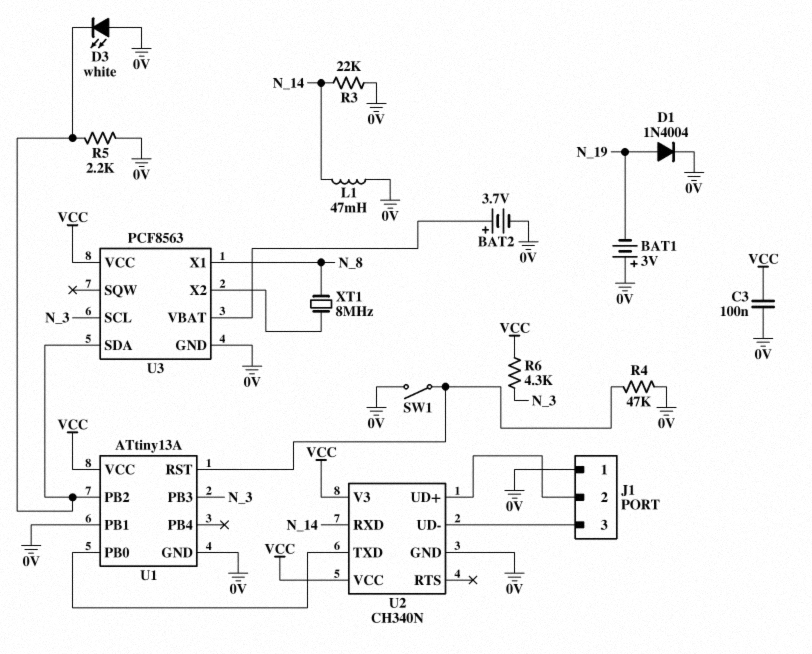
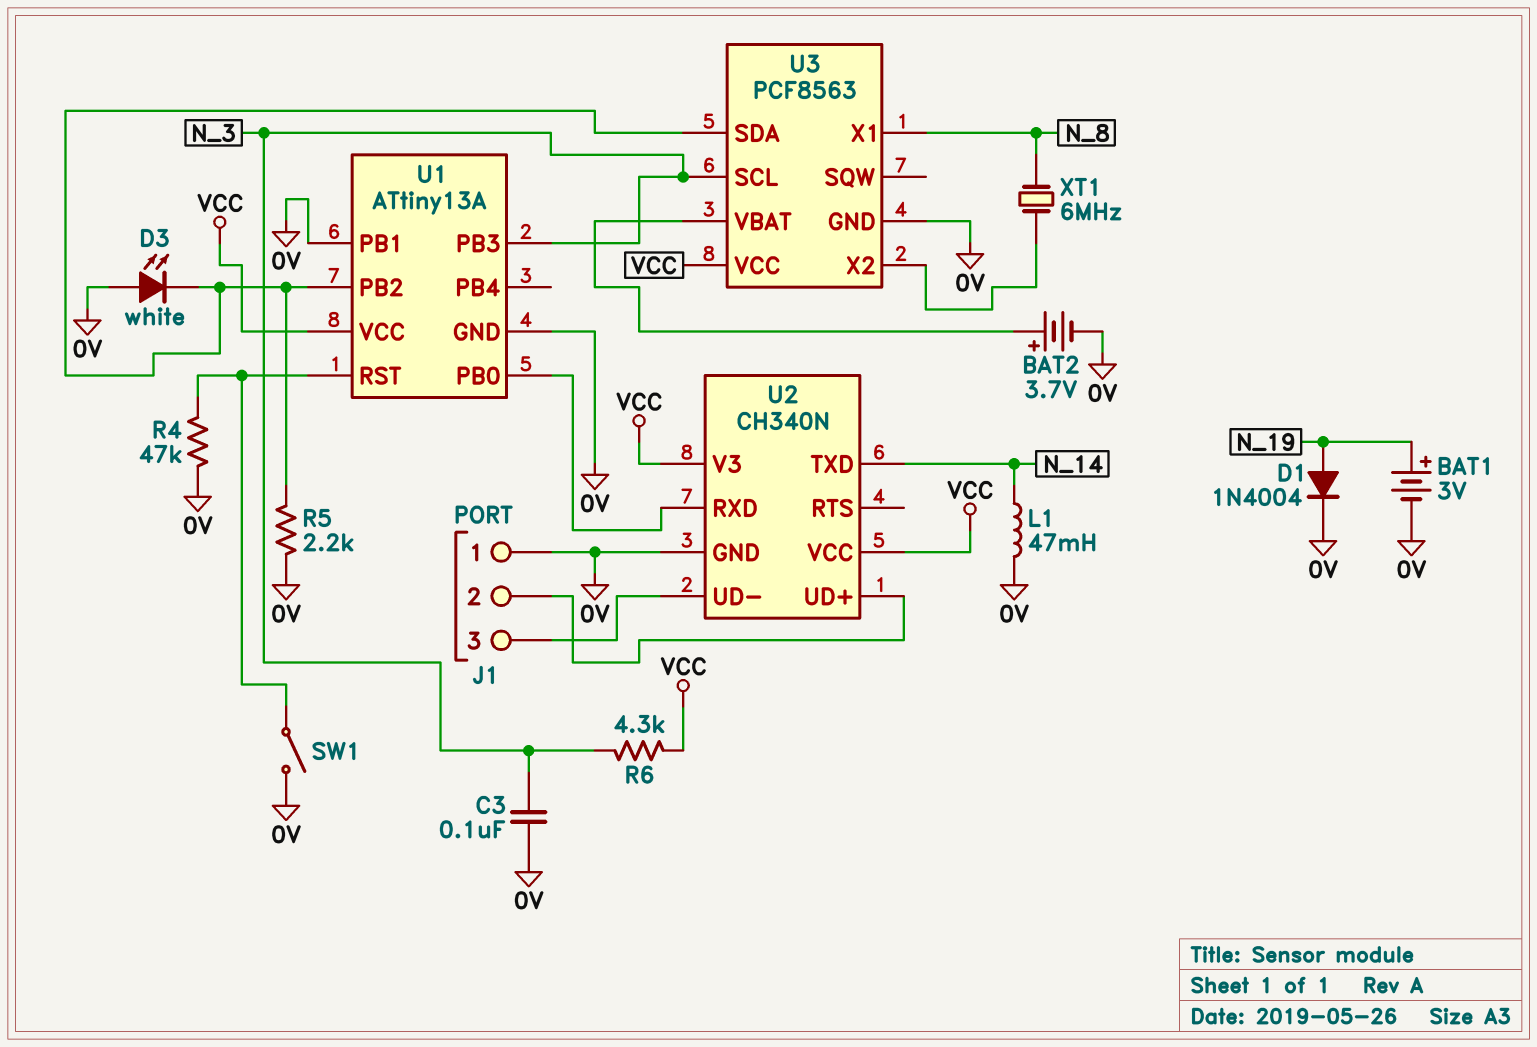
BAT1: 3V (plus 0V, minus N_19) -> 3V (plus N_19, minus 0V)
C3: 100nF (0V, VCC) -> 100nF (0V, N_3)
R3: 22k (0V, N_14) -> none
U2 pin RXD: N_14 -> U1/PB0
U2 pin TXD: U1/PB0 -> N_14
XT1: 8MHz (N_8, U3/X2) -> 6MHz (N_8, U3/X2)

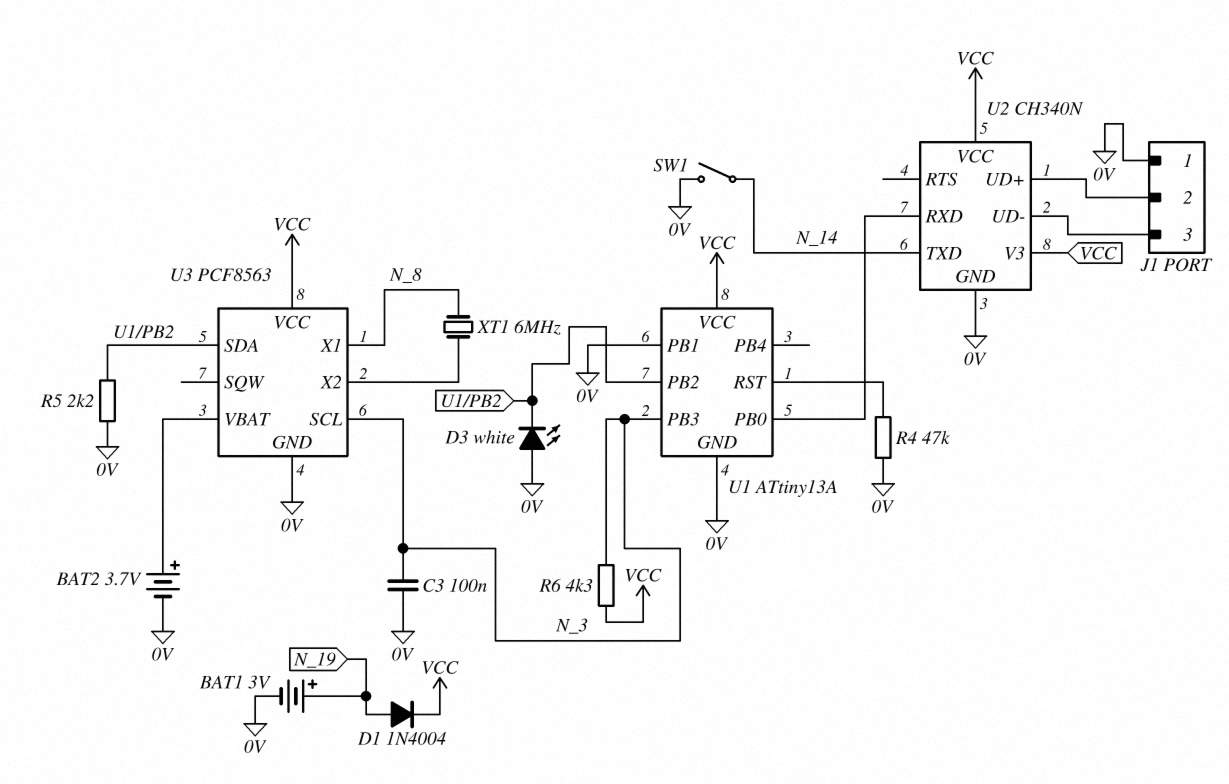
D1: diode 1N4004 (A N_19, K 0V) -> diode 1N4004 (A N_19, K VCC)
L1: 47mH (0V, N_14) -> none
SW1: switch (0V, U1/RST) -> switch (0V, N_14)

